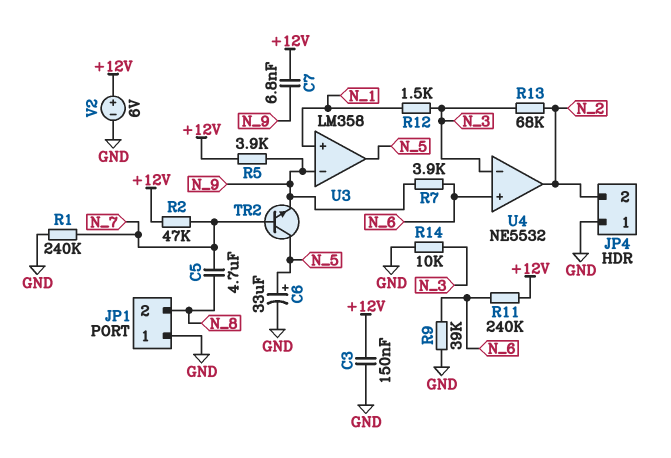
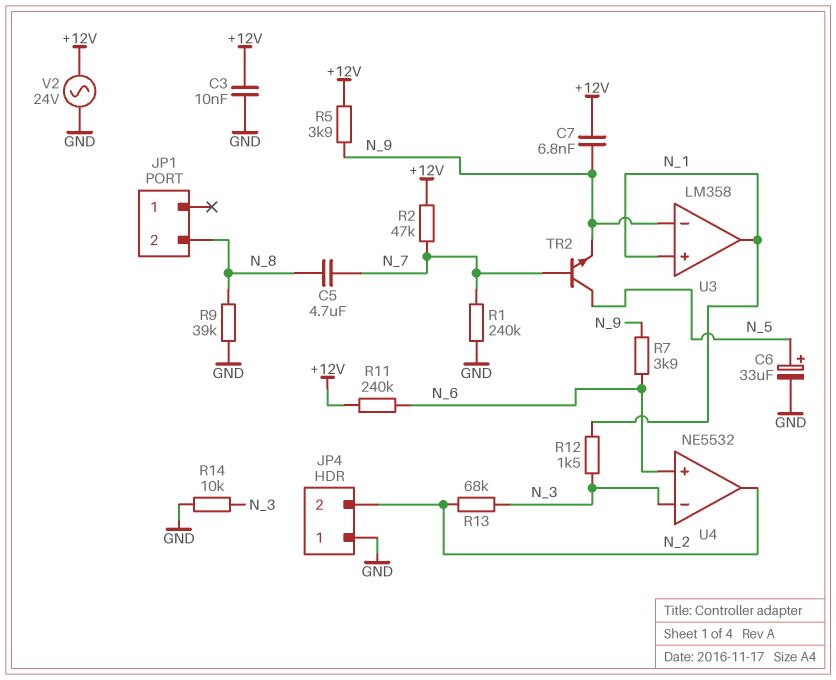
C3: 150nF (+12V, GND) -> 10nF (+12V, GND)
JP1 pin 1: GND -> none
R9: 39k (GND, N_6) -> 39k (GND, N_8)
U3 pin out: N_5 -> N_1
V2: 6V (plus +12V, minus GND) -> AC 24V (+12V, GND)

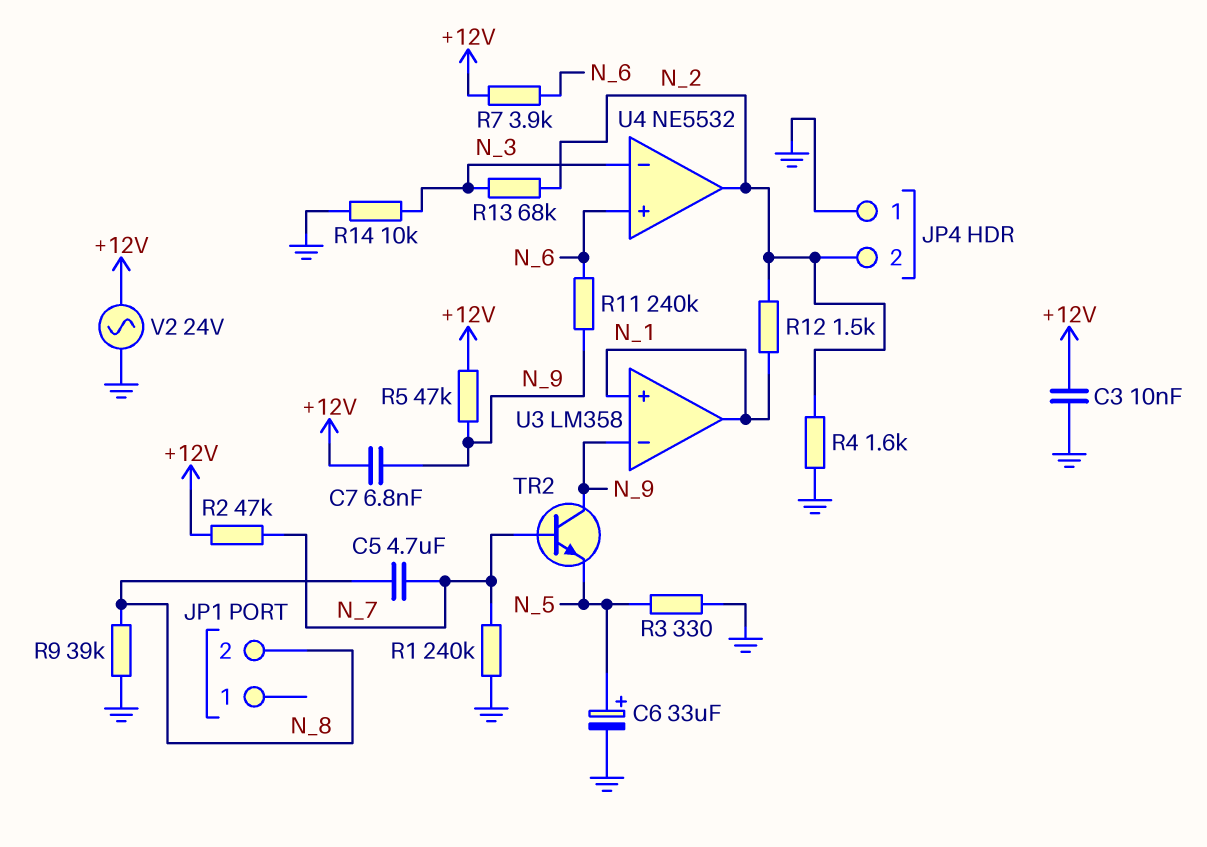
R3: none -> 330 (GND, N_5)
R4: none -> 1.6k (GND, N_2)
R5: 3.9k (+12V, N_9) -> 47k (+12V, N_9)
R7: 3.9k (N_6, N_9) -> 3.9k (+12V, N_6)
R11: 240k (+12V, N_6) -> 240k (N_6, N_9)
R12: 1.5k (N_1, N_3) -> 1.5k (N_1, N_2)
TR2: NPN (B N_7, C N_5, E N_9) -> NPN (B N_7, C N_9, E N_5)

